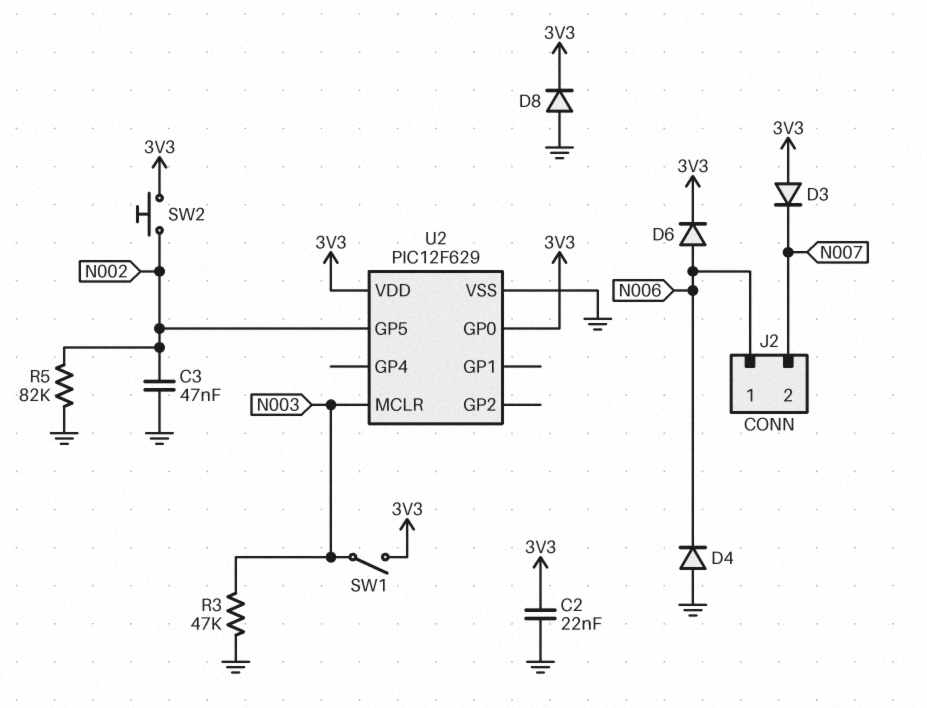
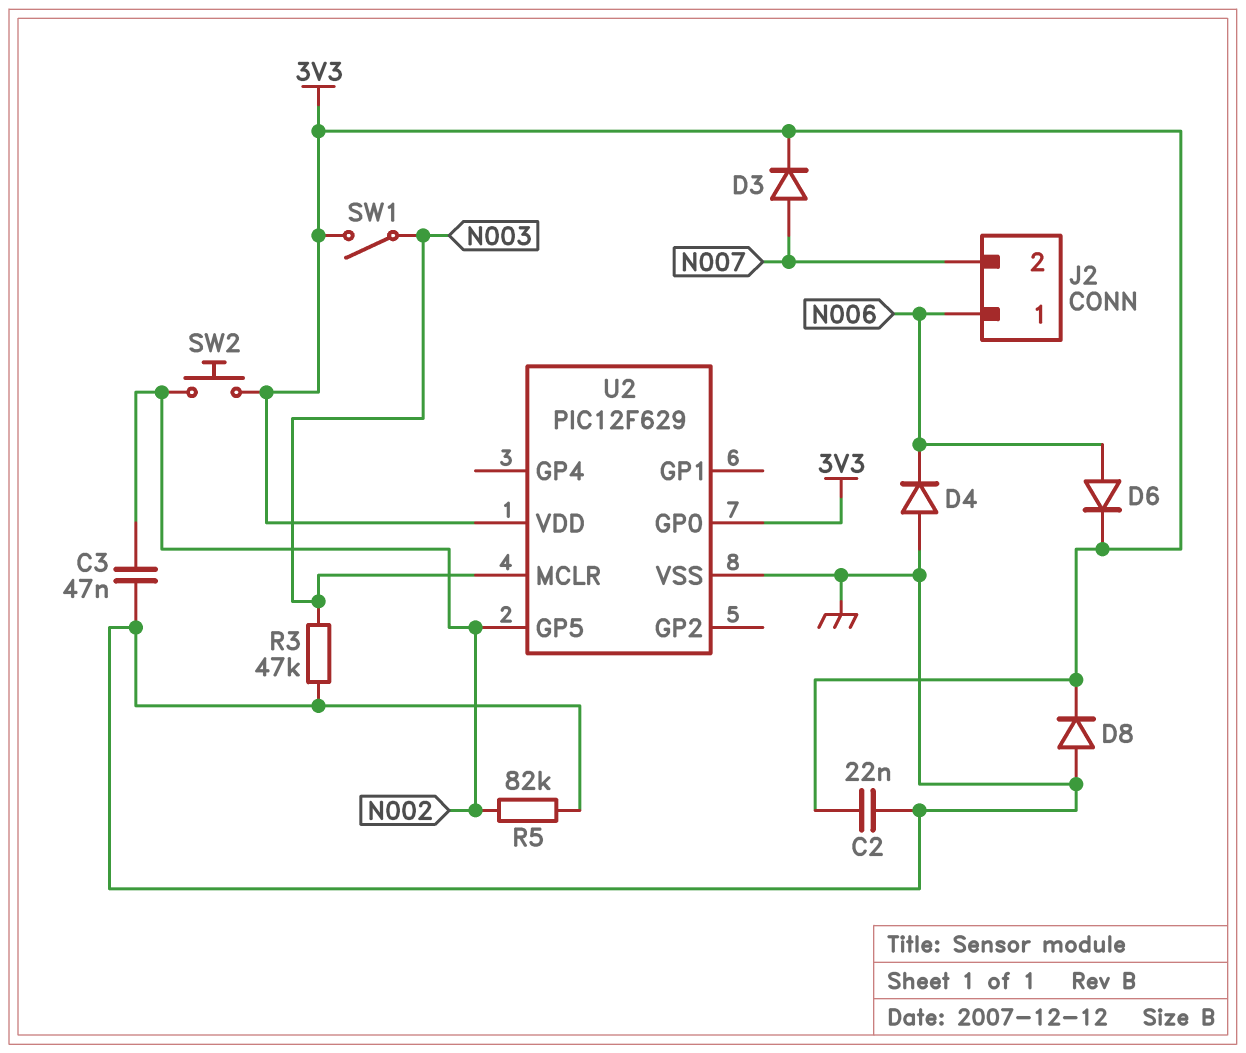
D3: diode (A 3V3, K N007) -> diode (A N007, K 3V3)

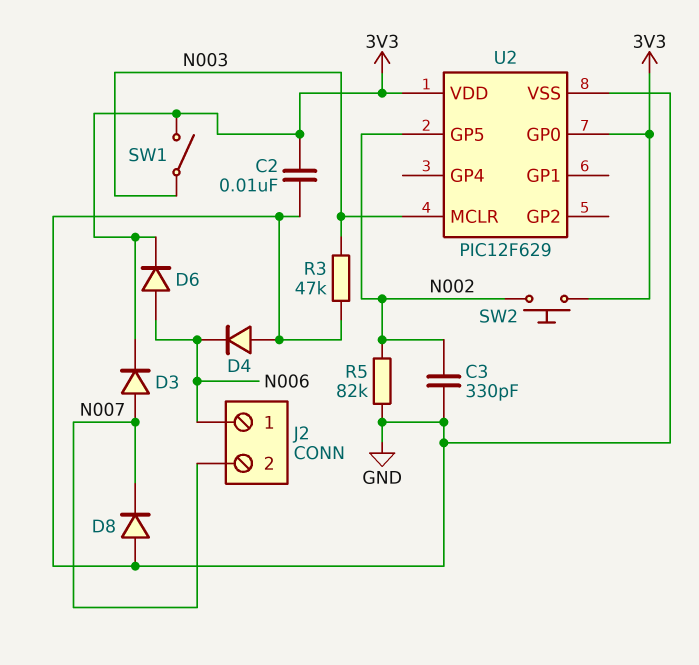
C2: 22nF (3V3, GND) -> 10nF (3V3, GND)
C3: 47nF (GND, N002) -> 330pF (GND, N002)
D8: diode (A GND, K 3V3) -> diode (A GND, K N007)

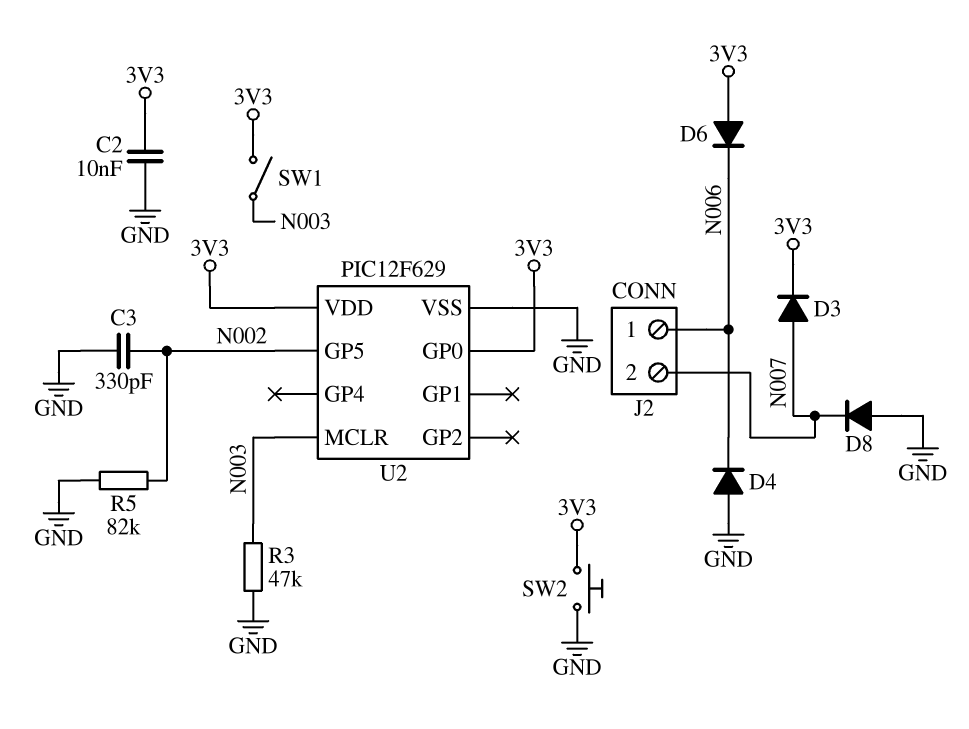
D6: diode (A N006, K 3V3) -> diode (A 3V3, K N006)
SW2: button (3V3, N002) -> button (3V3, GND)

